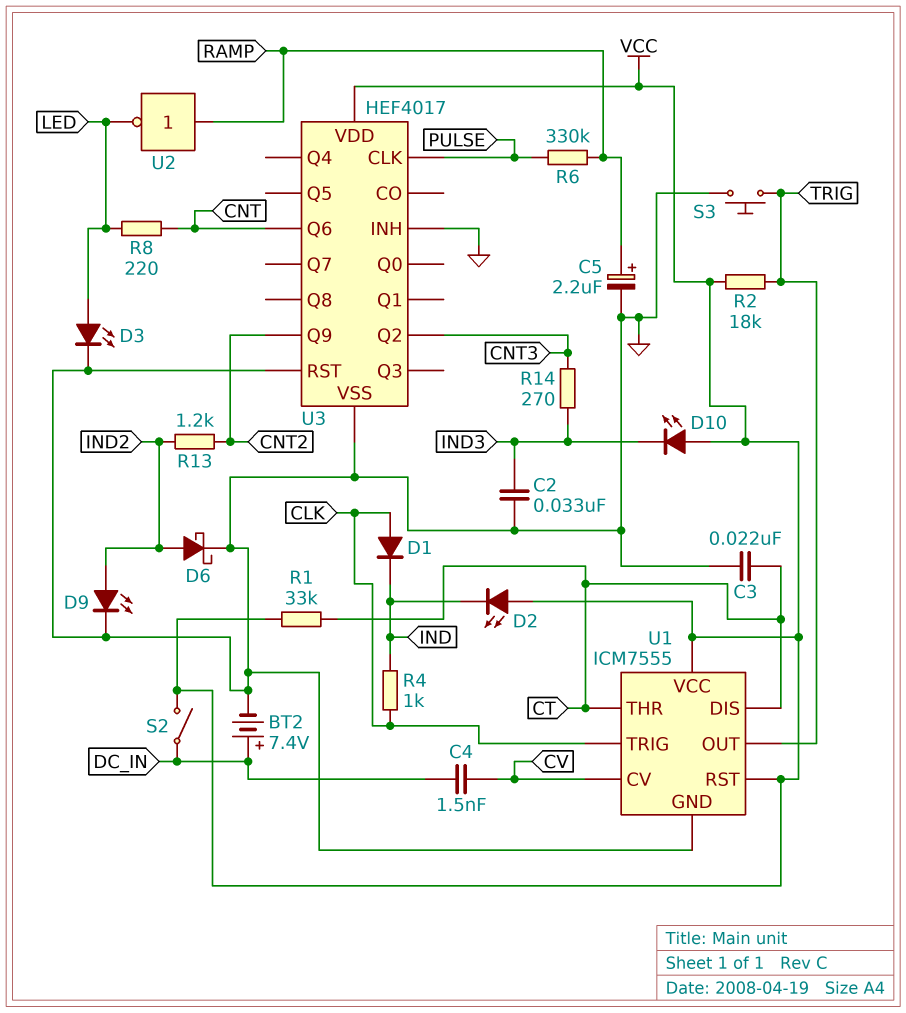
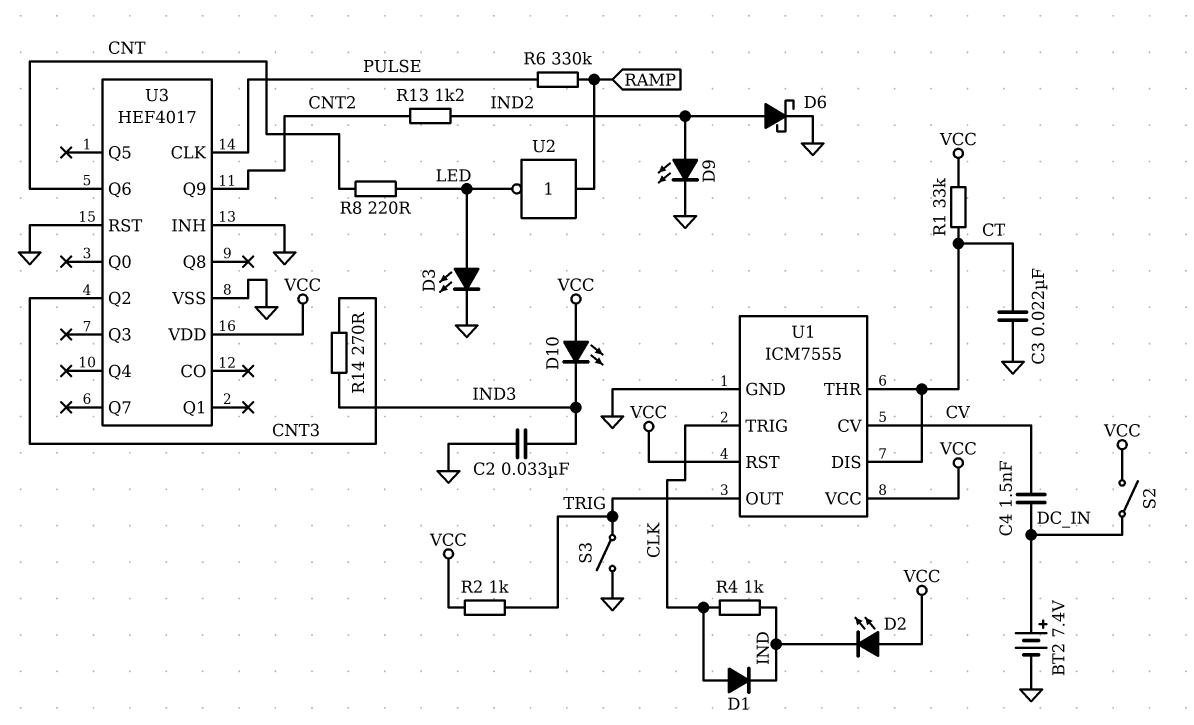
C5: 2.2uF (plus RAMP, minus GND) -> none
R2: 18k (TRIG, VCC) -> 1k (TRIG, VCC)
S3: button (GND, TRIG) -> switch (GND, TRIG)

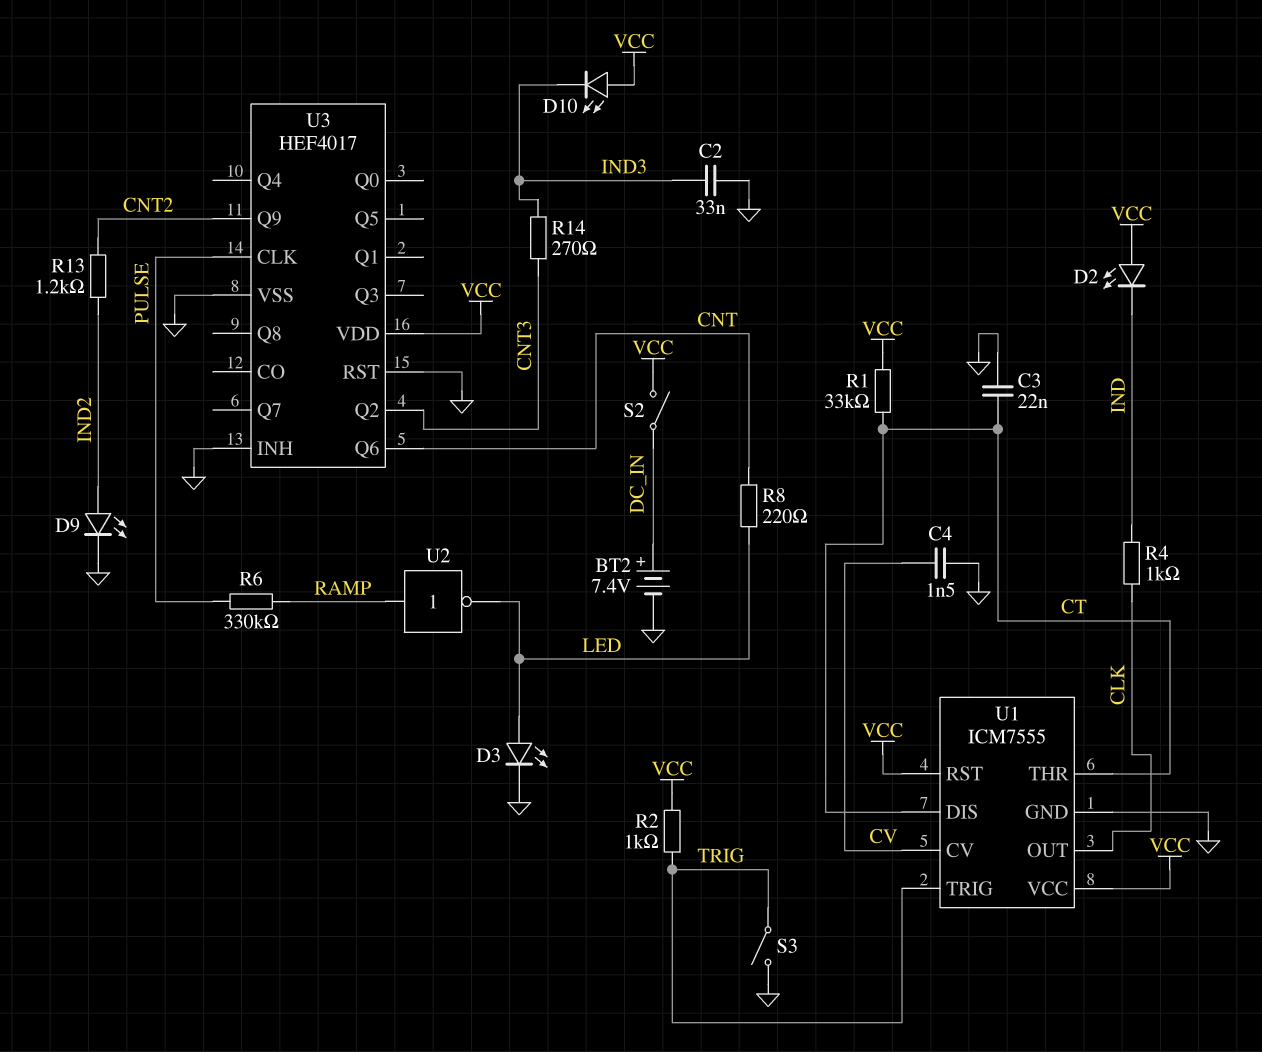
C4: 1.5nF (CV, DC_IN) -> 1.5nF (CV, GND)
D1: diode (A CLK, K IND) -> none
D6: schottky (A IND2, K GND) -> none
U1 pin OUT: TRIG -> CLK
U1 pin TRIG: CLK -> TRIG

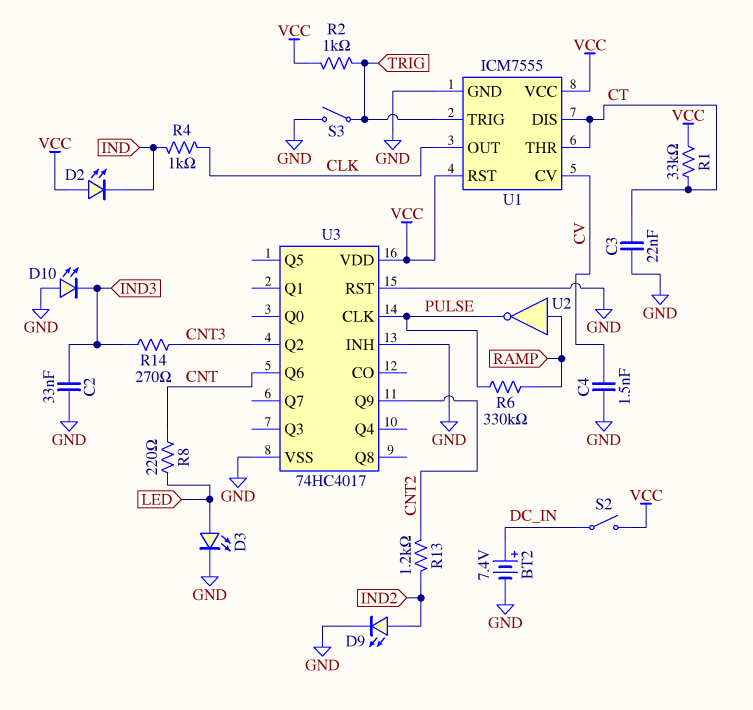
D10: LED (A VCC, K IND3) -> LED (A GND, K IND3)
U2: NOT (in RAMP, out LED) -> NOT (in RAMP, out PULSE)
U3: HEF4017 -> 74HC4017

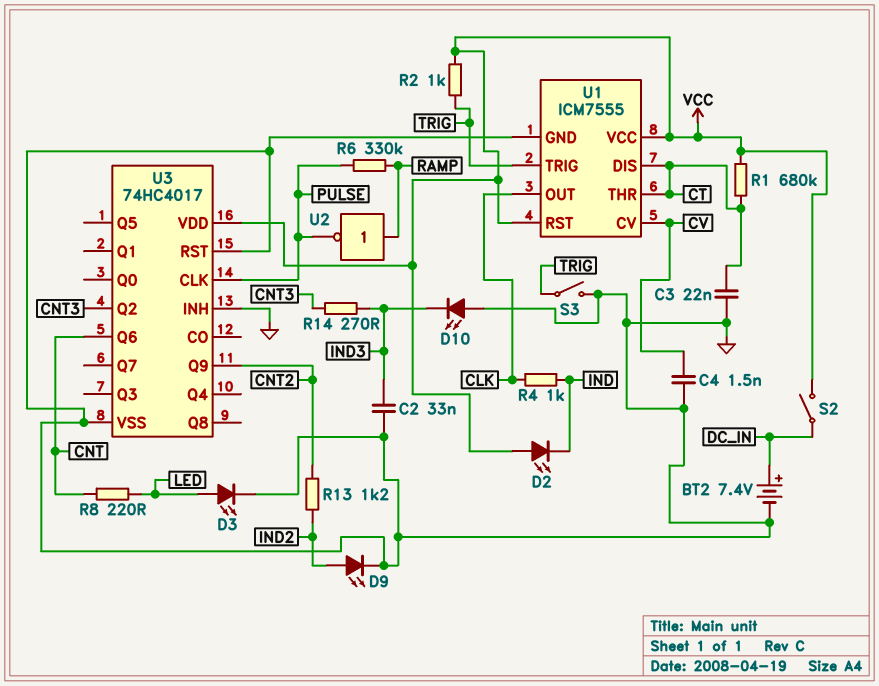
R1: 33k (CT, VCC) -> 680k (CT, VCC)

